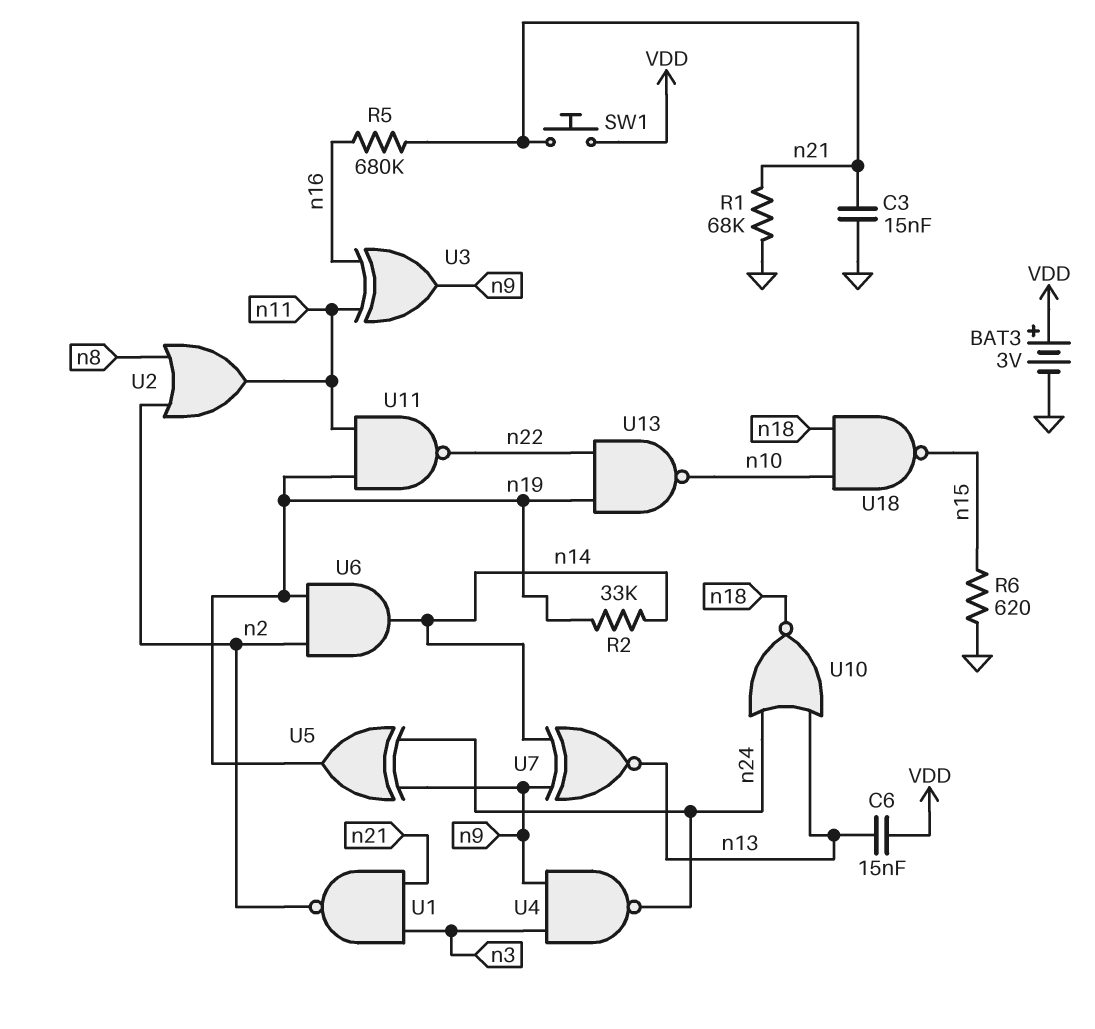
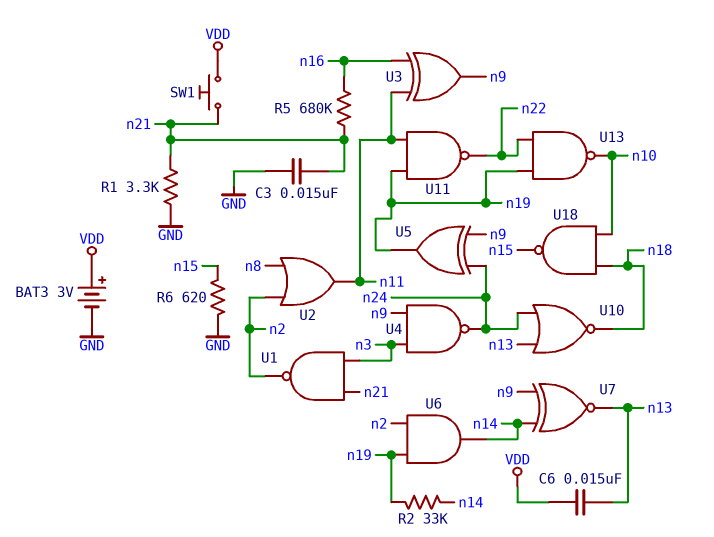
R1: 68k (GND, n21) -> 3.3k (GND, n21)

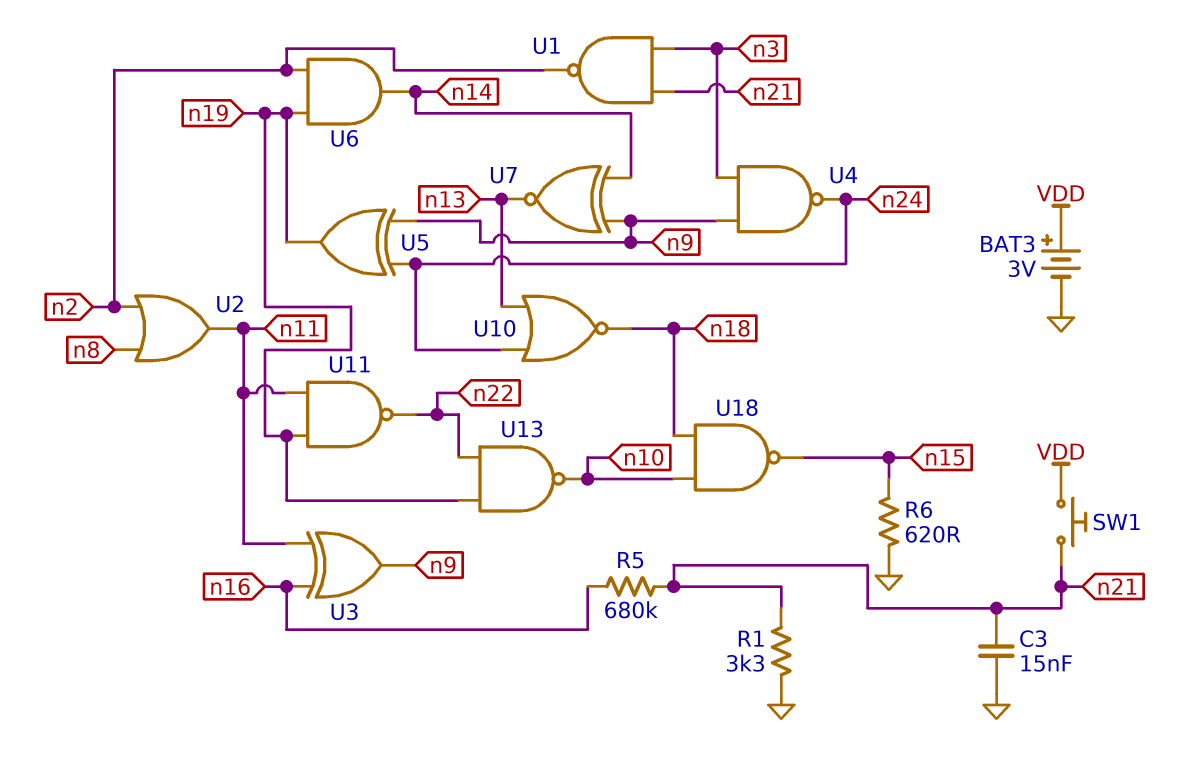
C6: 15nF (VDD, n13) -> none
R2: 33k (n14, n19) -> none

